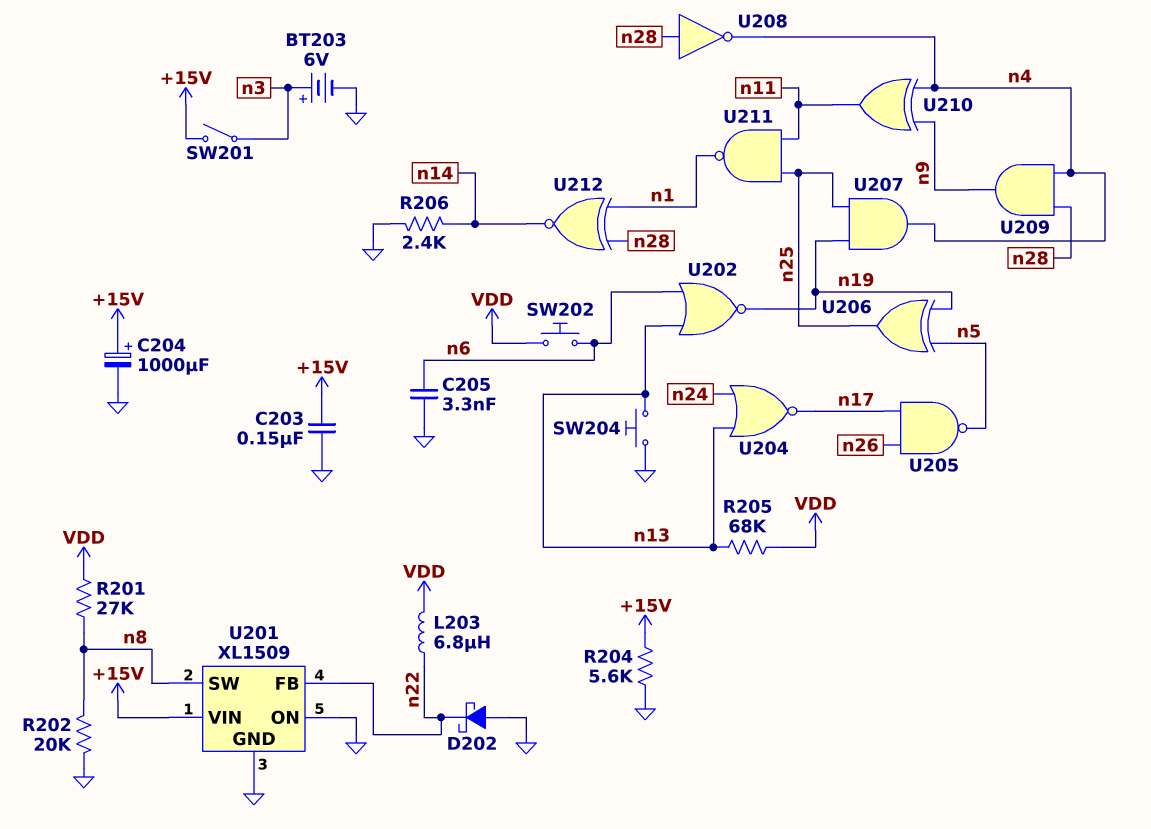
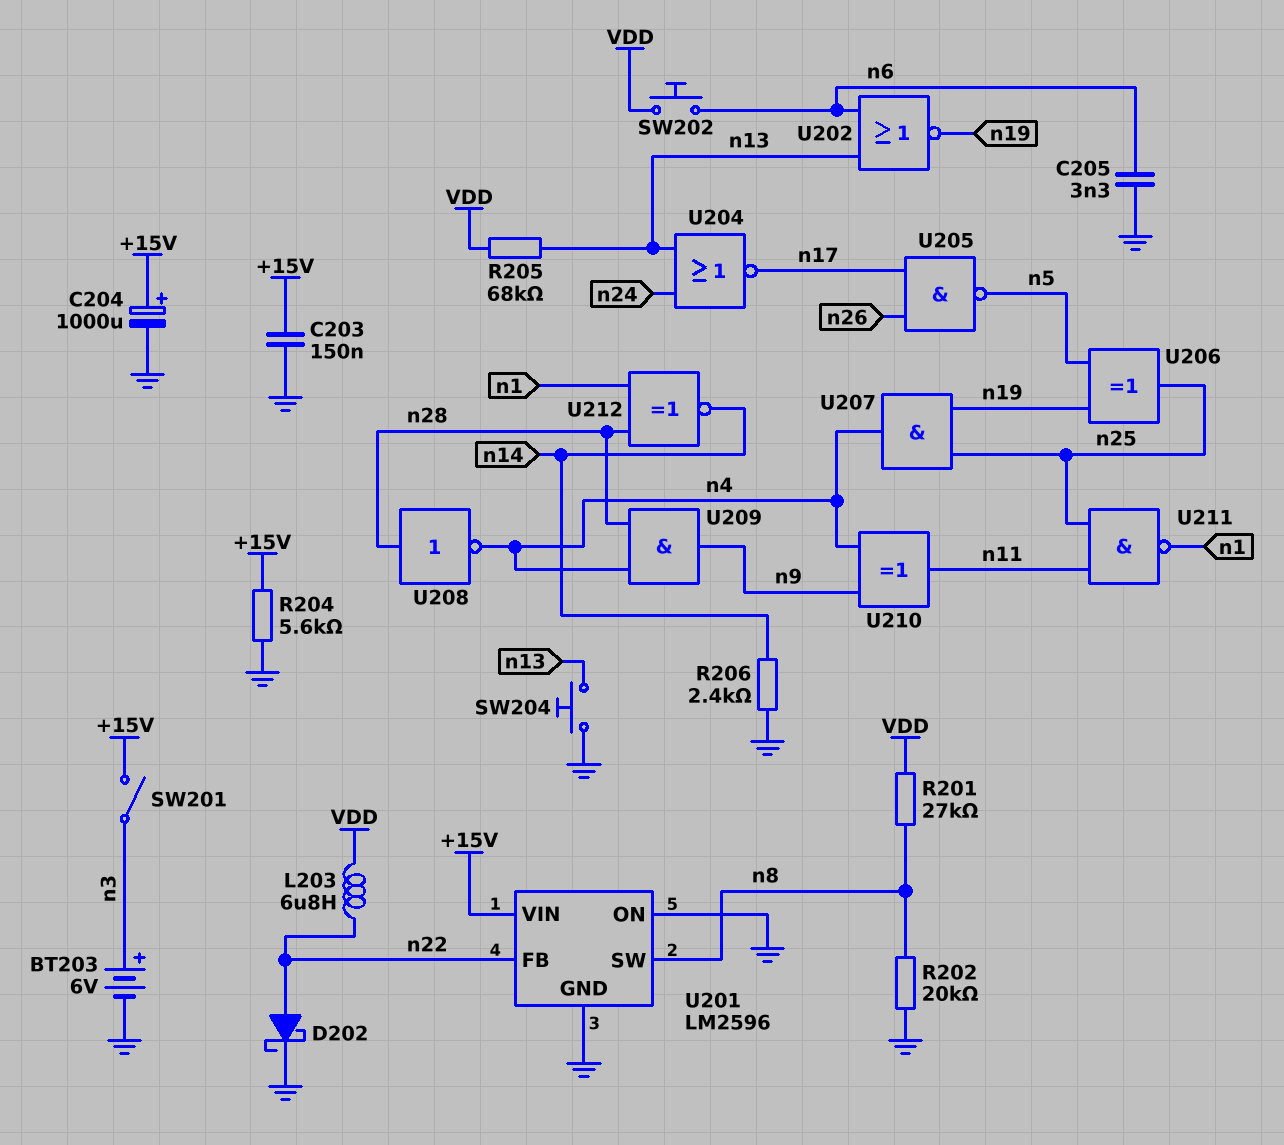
D202: schottky (A GND, K n22) -> schottky (A n22, K GND)
U201: XL1509 -> LM2596

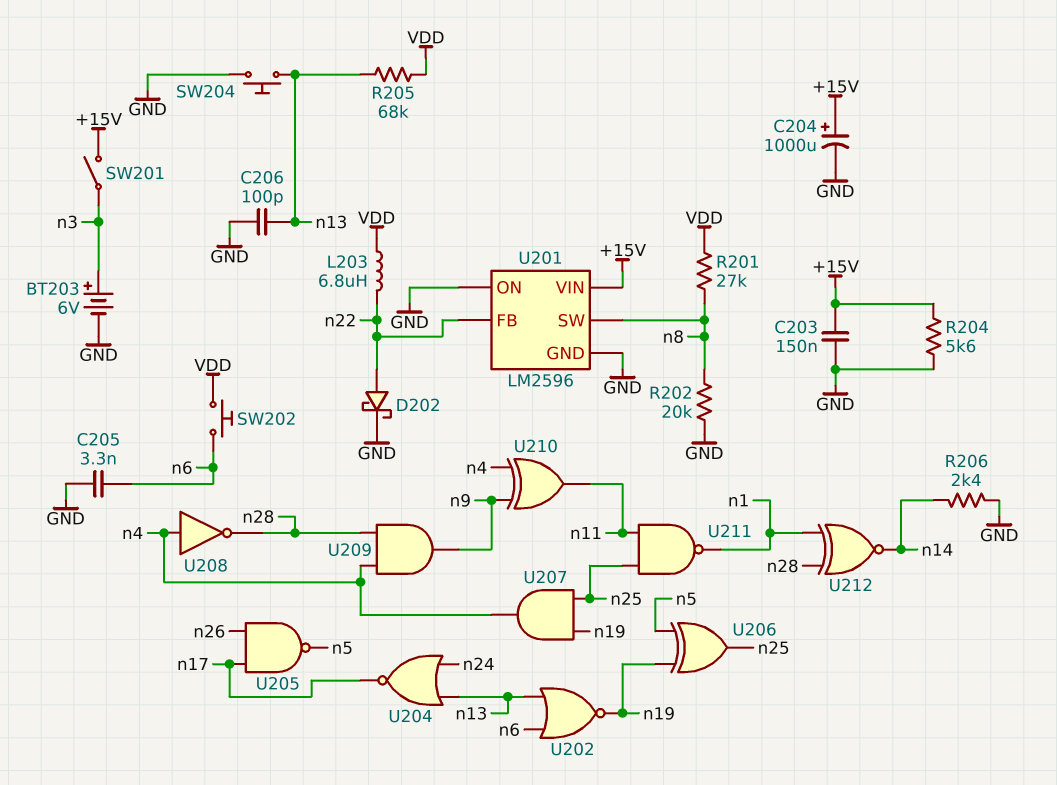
C206: none -> 100pF (GND, n13)
U208: NOT (in n28, out n4) -> NOT (in n4, out n28)

